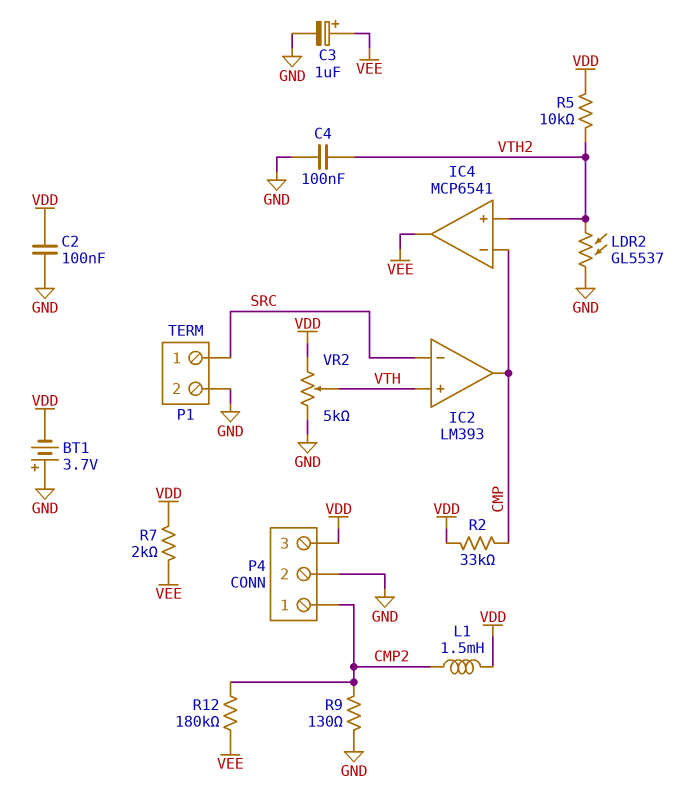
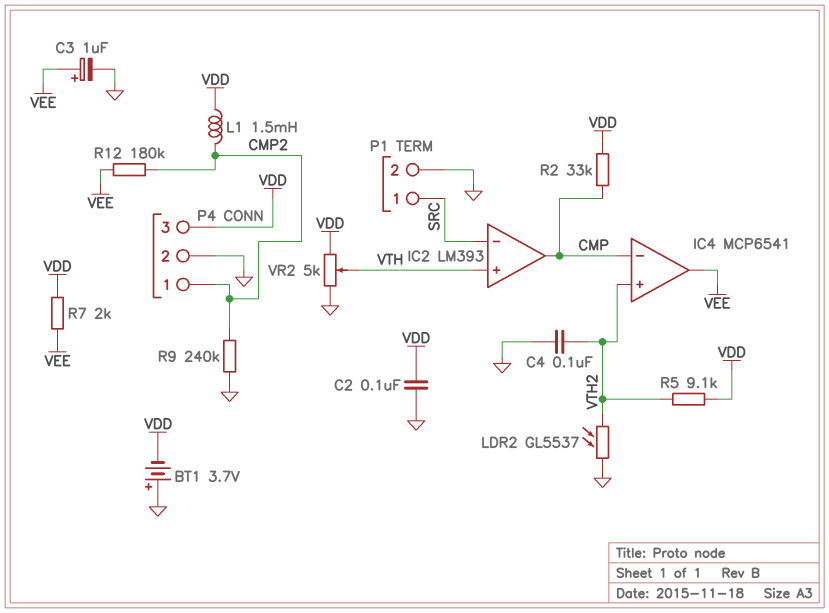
R5: 10k (VDD, VTH2) -> 9.1k (VDD, VTH2)
R9: 130 (CMP2, GND) -> 240k (CMP2, GND)

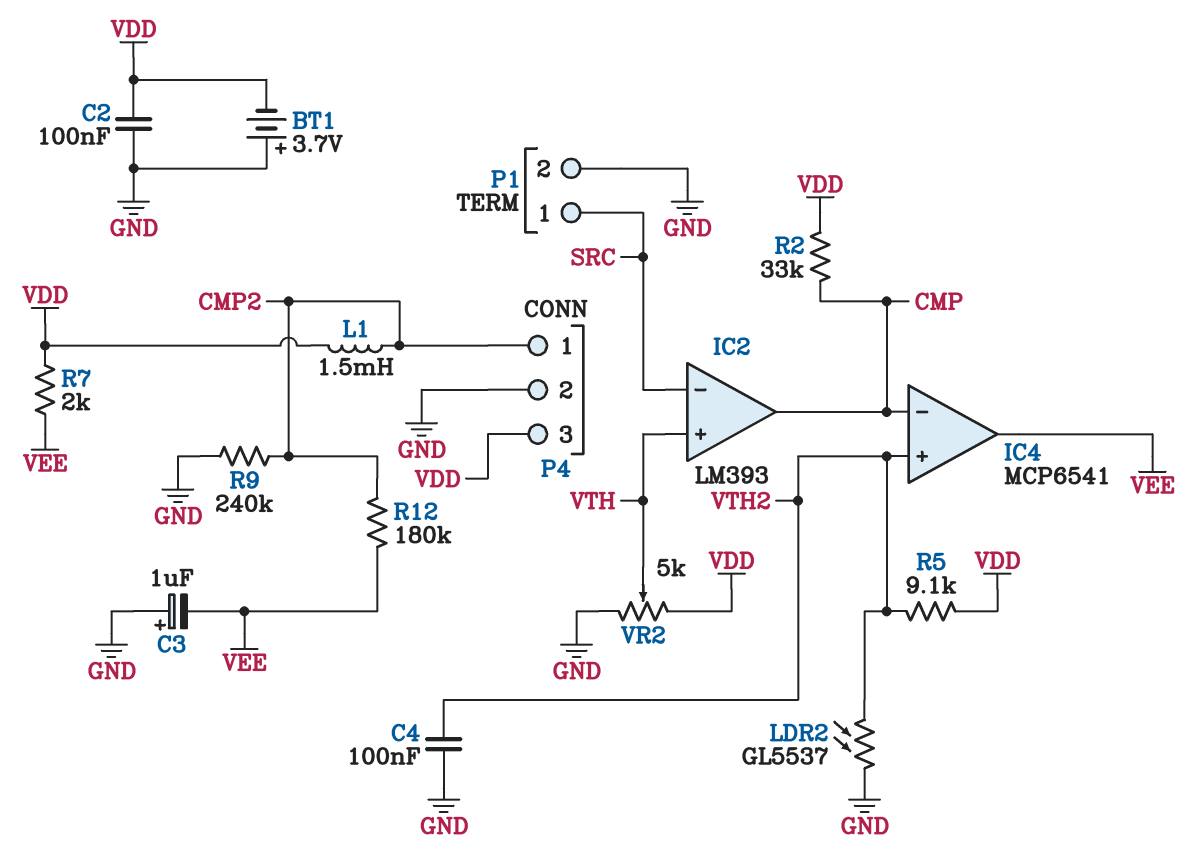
C3: 1uF (plus VEE, minus GND) -> 1uF (plus GND, minus VEE)

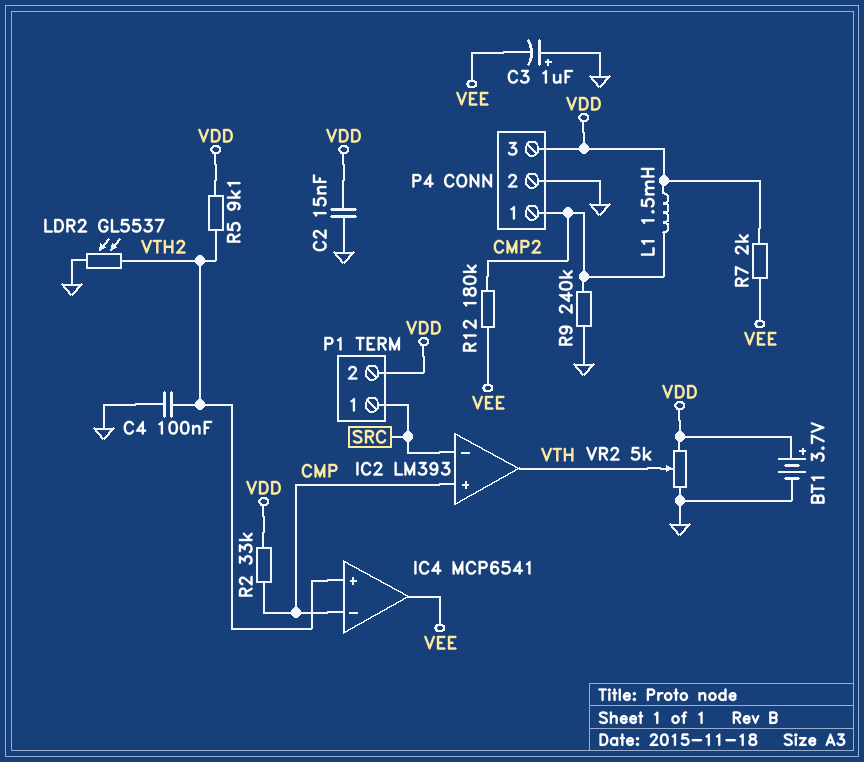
BT1: 3.7V (plus GND, minus VDD) -> 3.7V (plus VDD, minus GND)
C2: 100nF (GND, VDD) -> 15nF (GND, VDD)
IC2 pin in+: VTH -> CMP
IC2 pin out: CMP -> VTH
P1 pin 2: GND -> VDD

